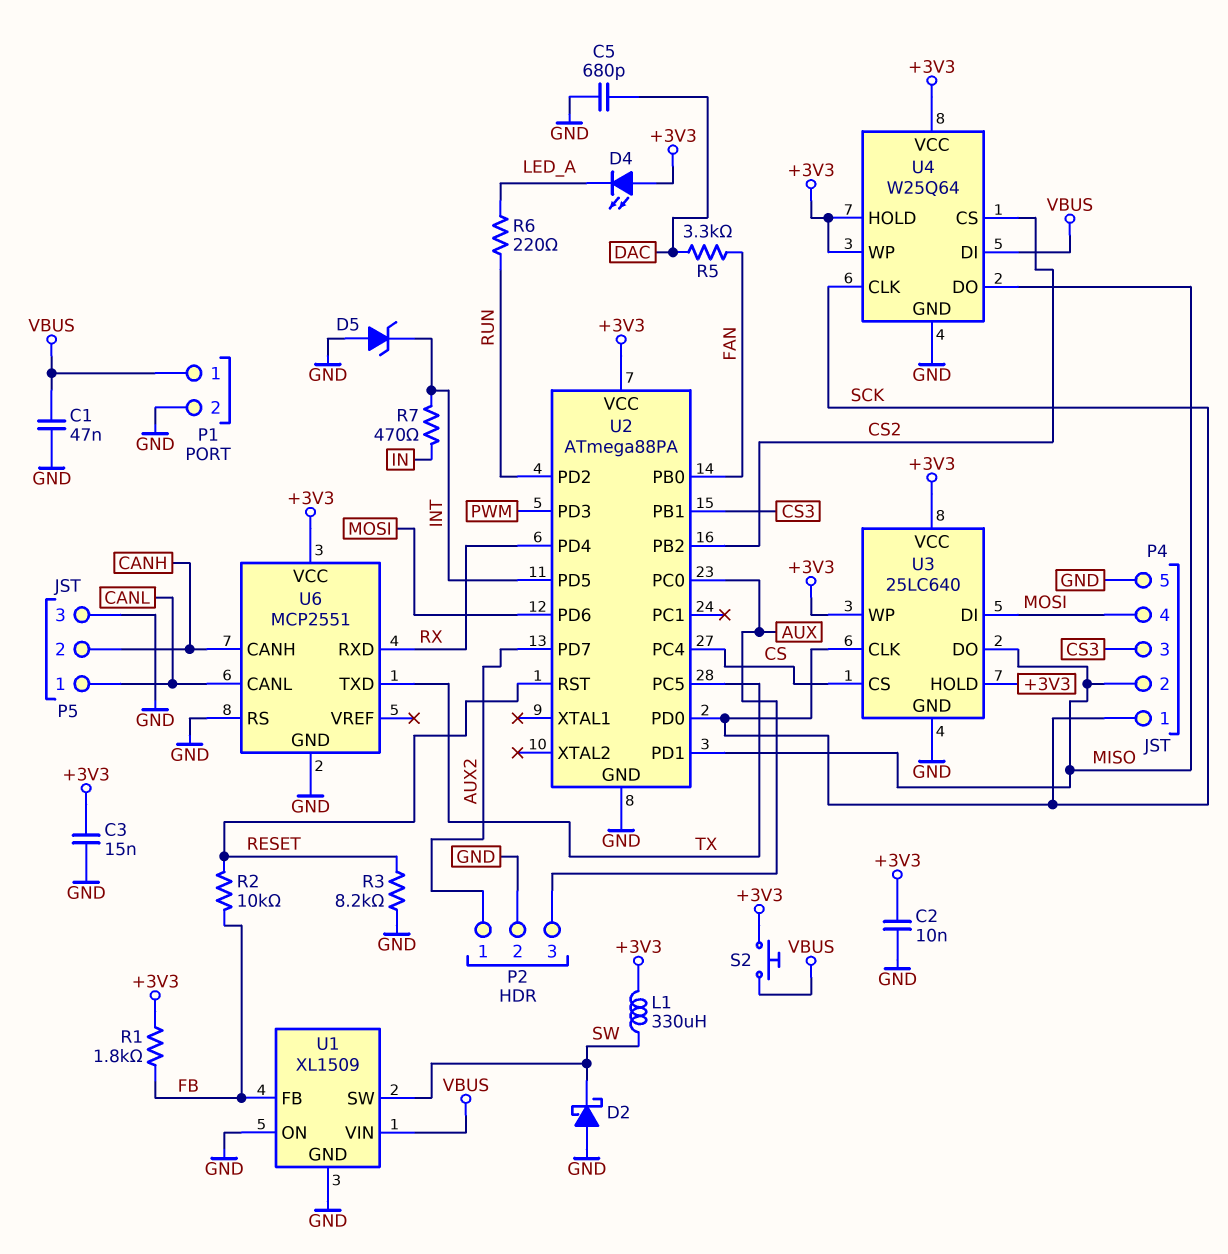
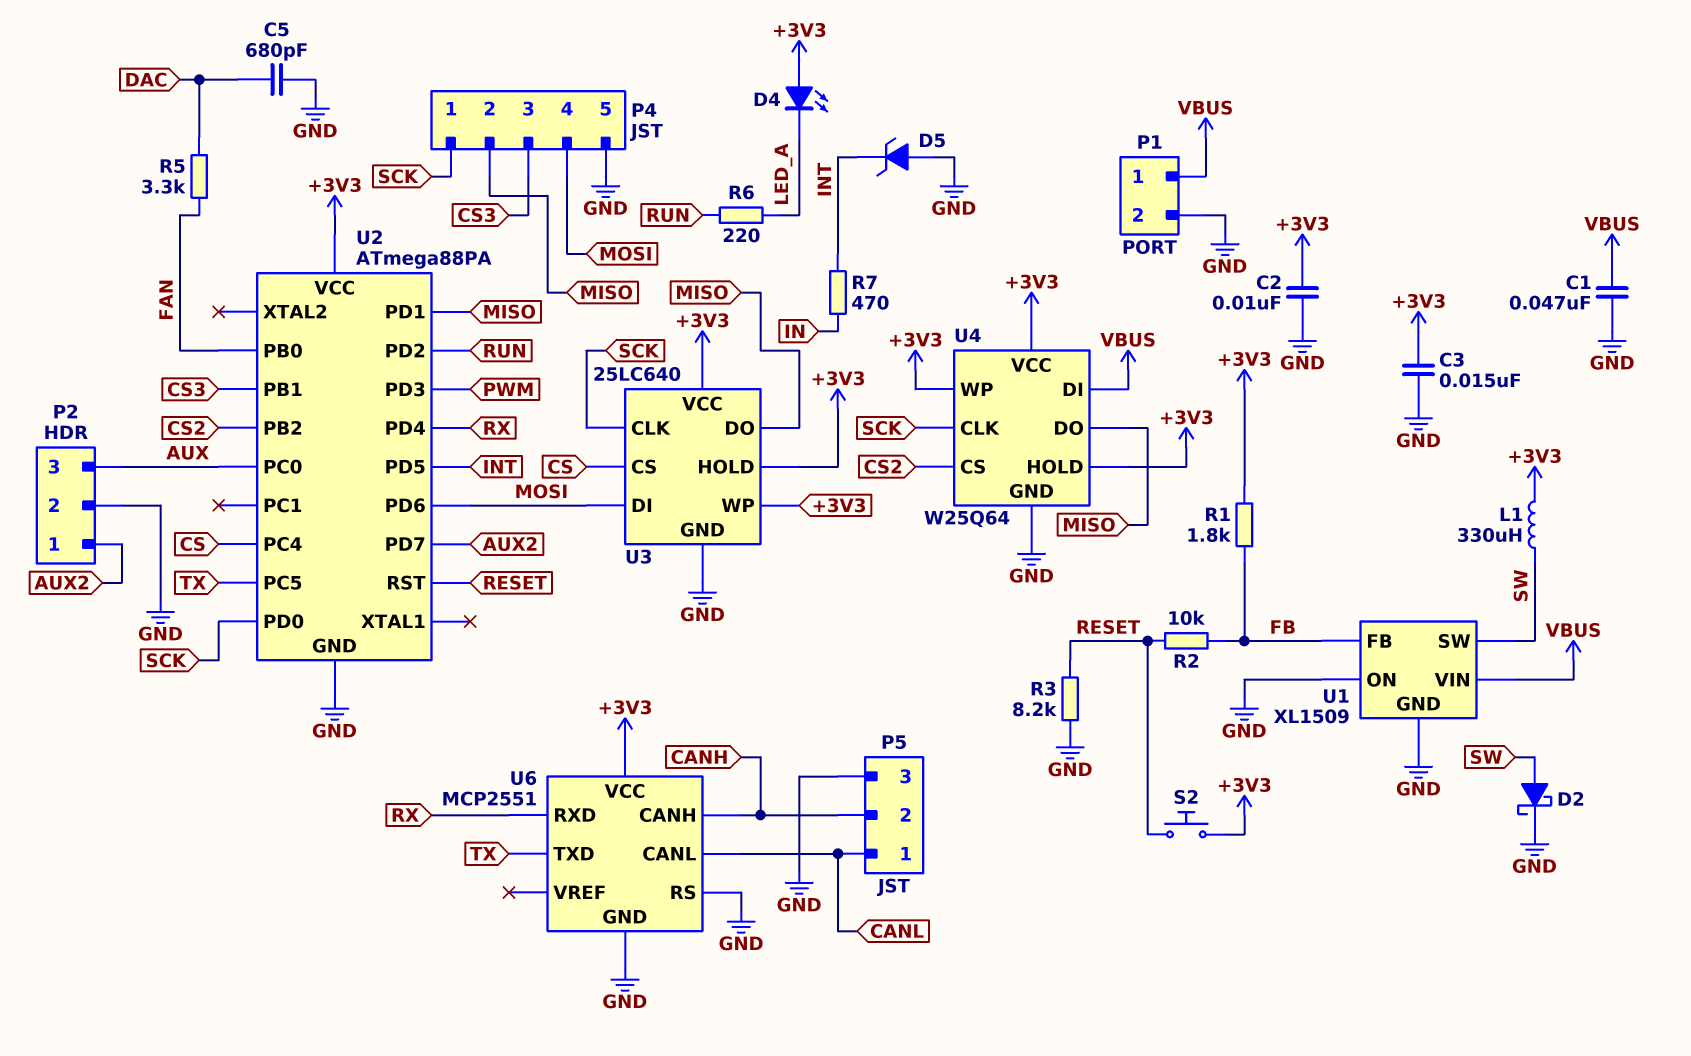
D2: schottky (A GND, K SW) -> schottky (A SW, K GND)
S2: button (+3V3, VBUS) -> button (+3V3, RESET)

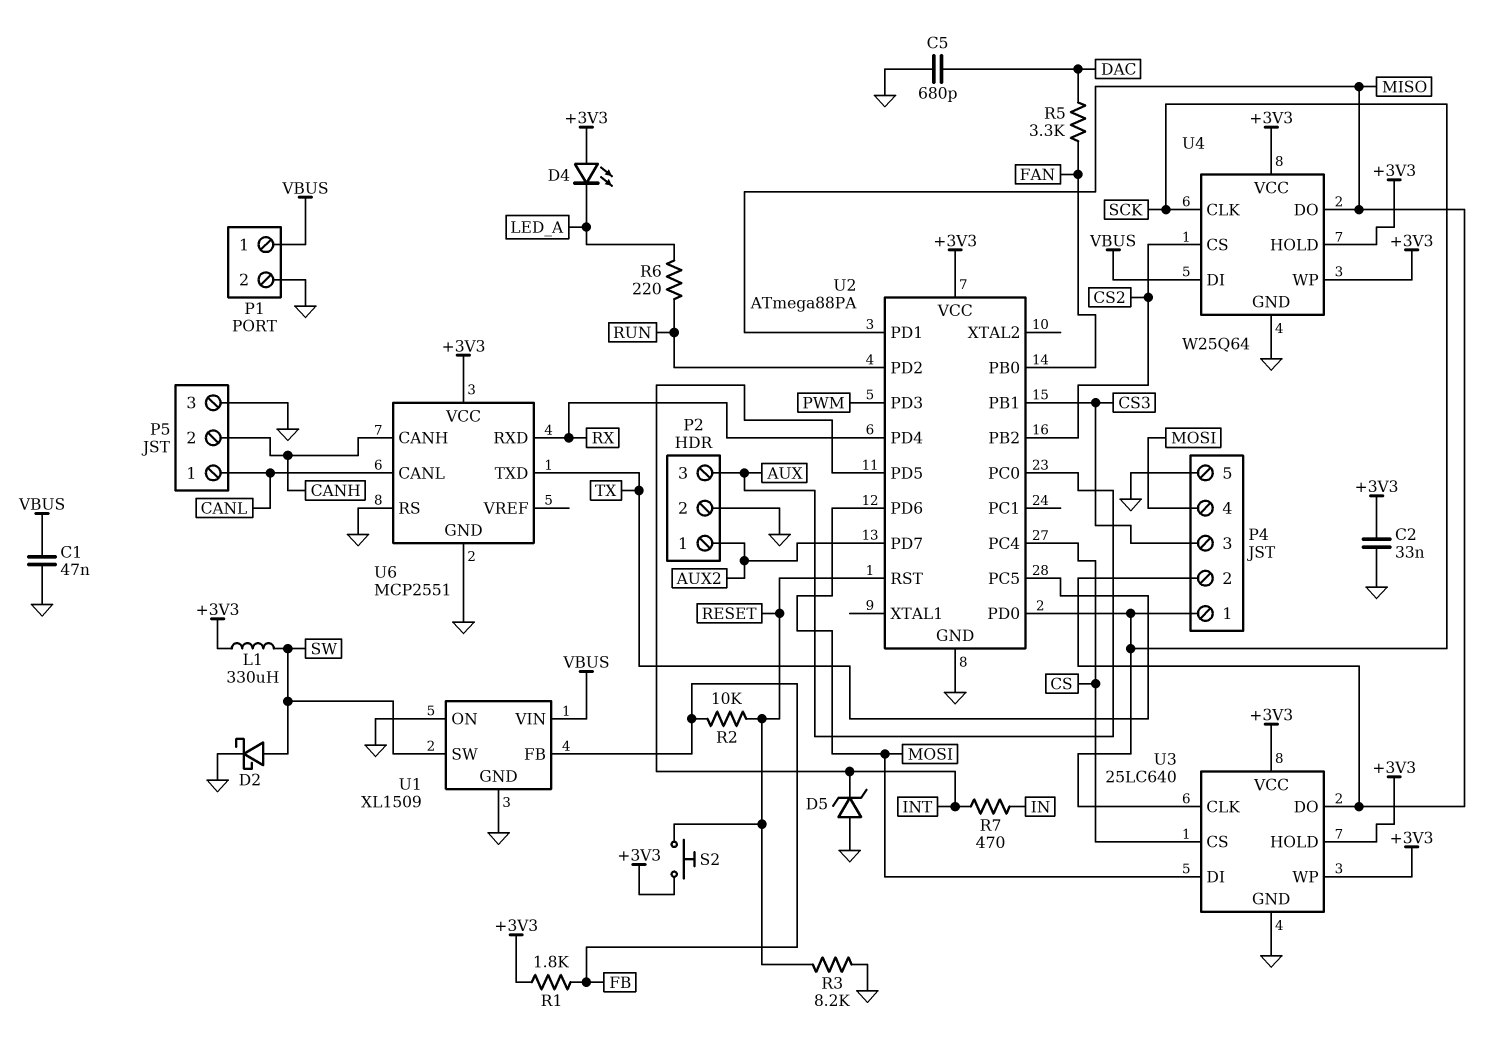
C2: 10nF (+3V3, GND) -> 33nF (+3V3, GND)
C3: 15nF (+3V3, GND) -> none

